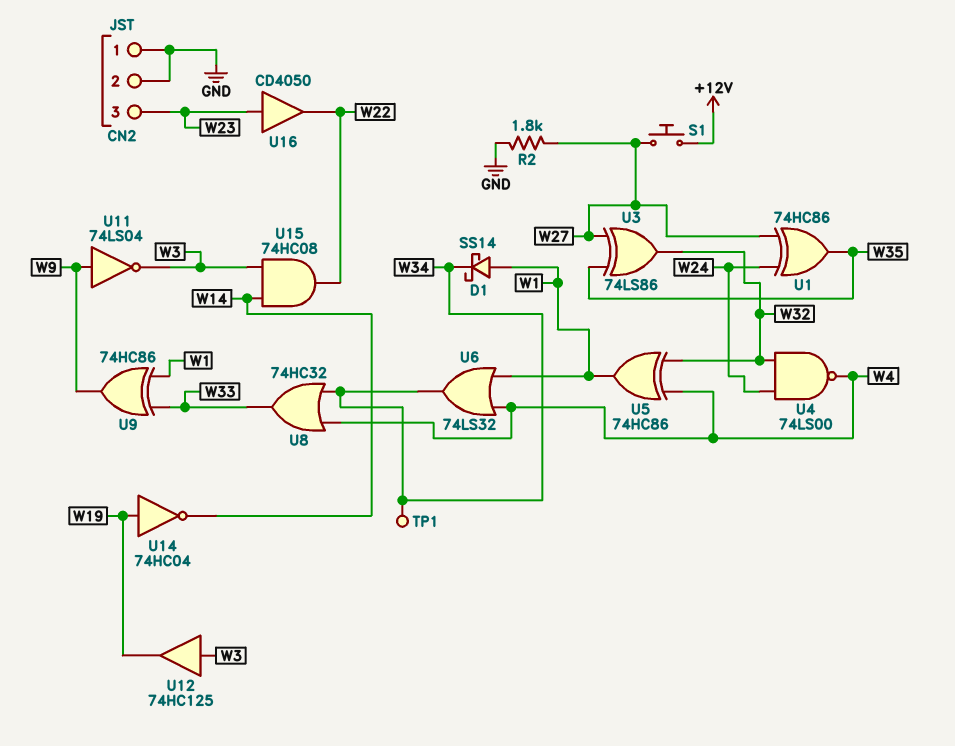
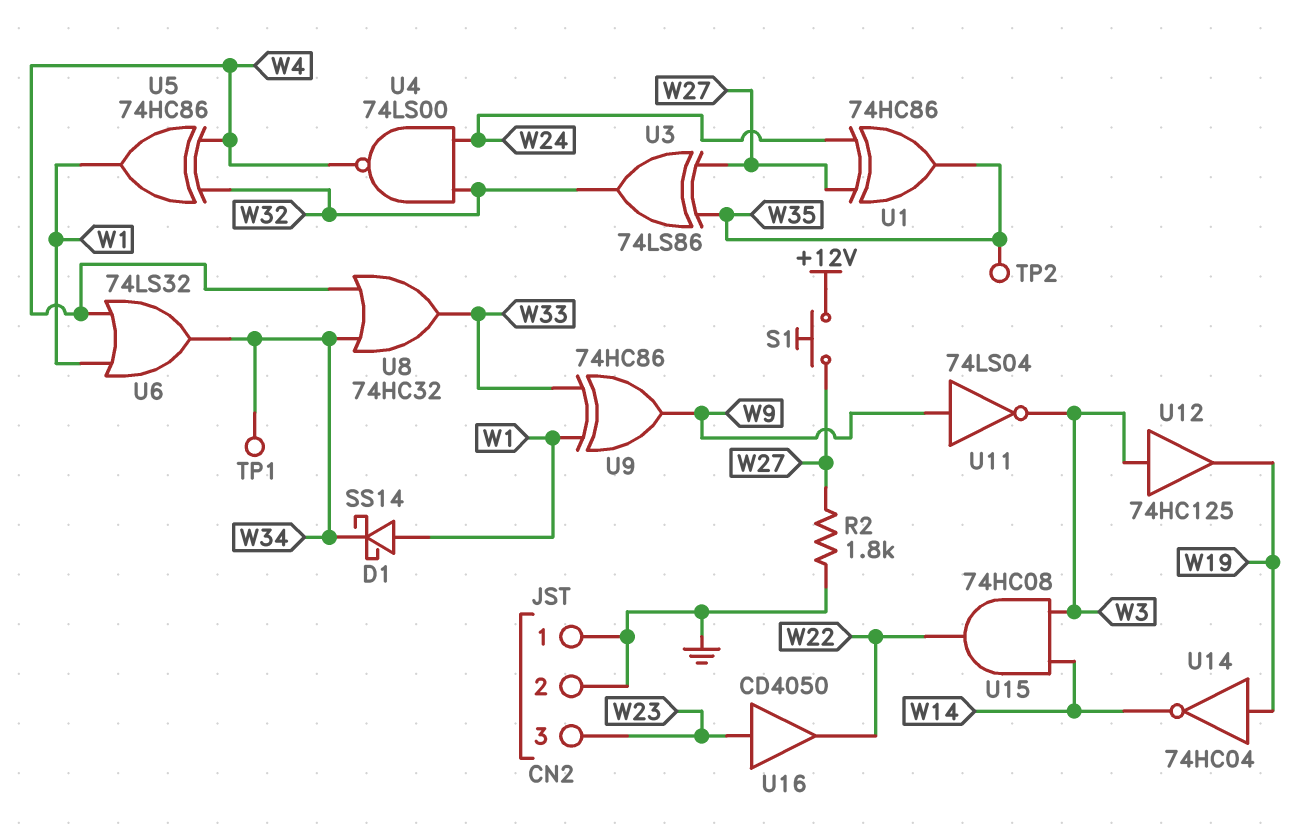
TP2: none -> test point (W35)

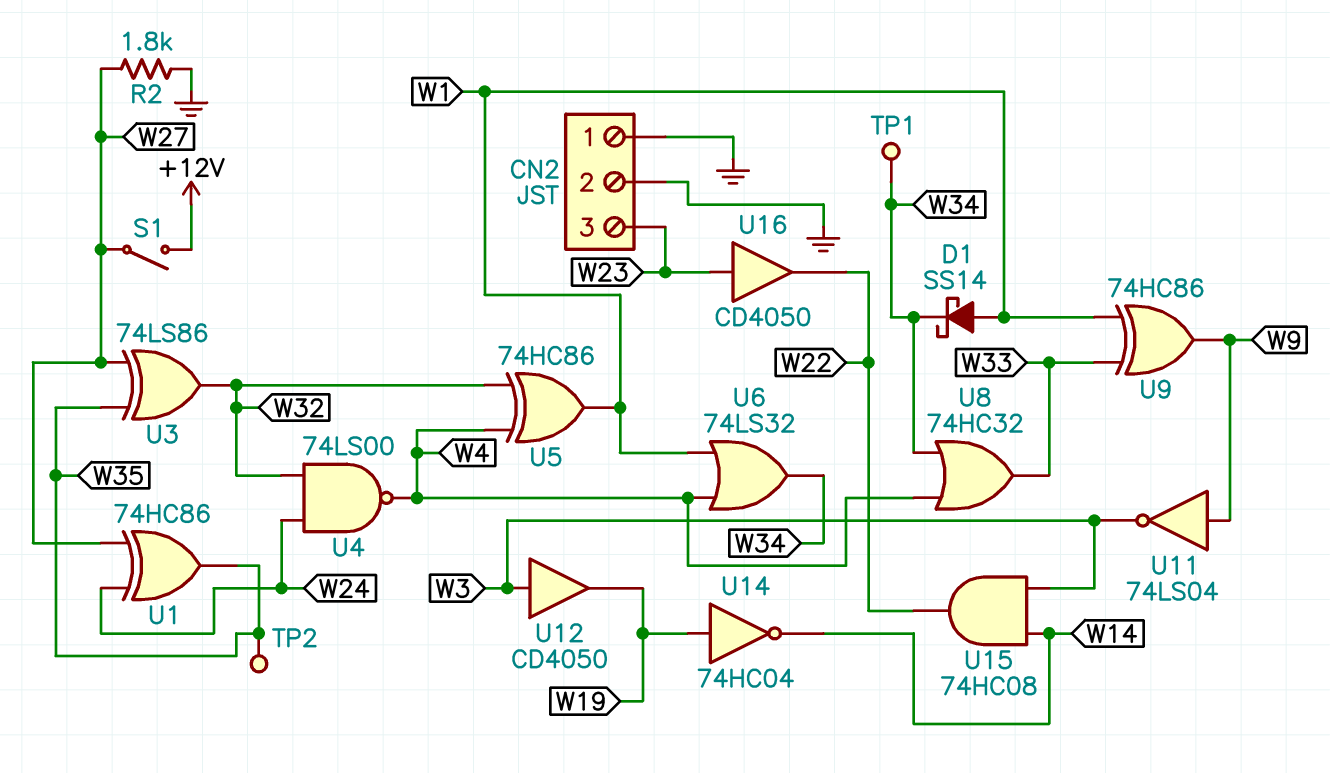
S1: button (+12V, W27) -> switch (+12V, W27)
U12: buffer 74HC125 (in W3, out W19) -> buffer CD4050 (in W3, out W19)

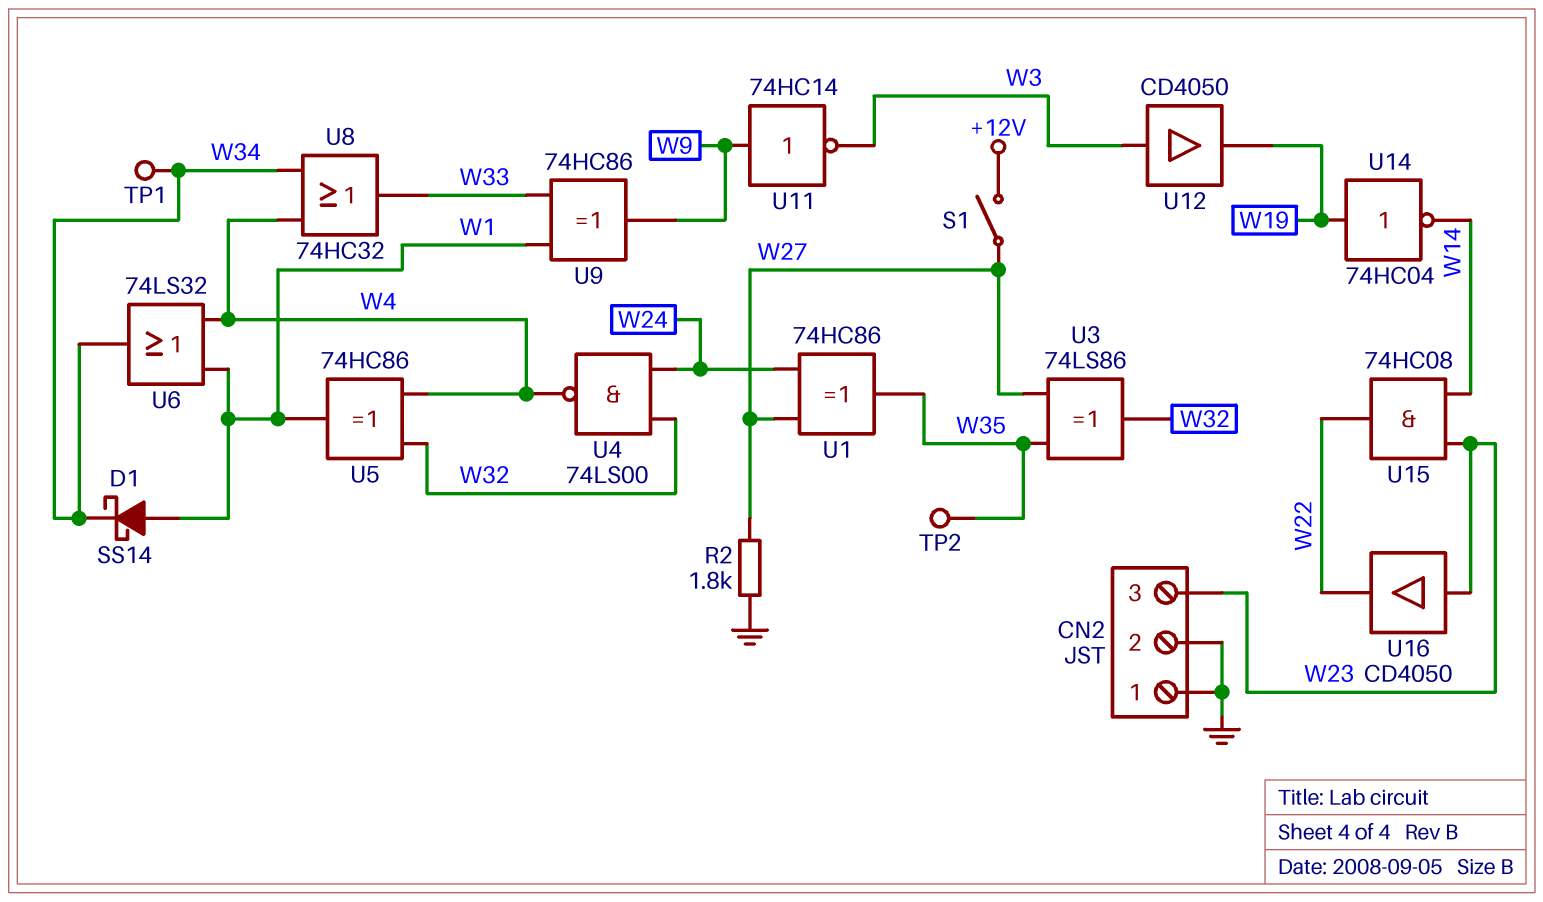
U11: NOT 74LS04 (in W9, out W3) -> NOT 74HC14 (in W9, out W3)
U15: AND 74HC08 (in W3, in W14, out W22) -> AND 74HC08 (in W14, in W23, out W22)

